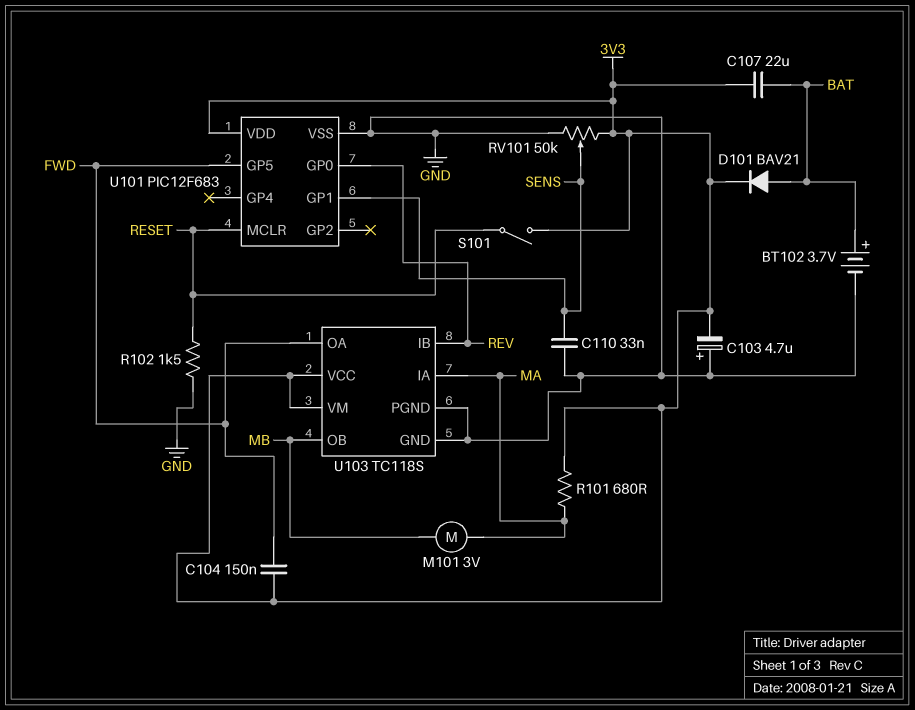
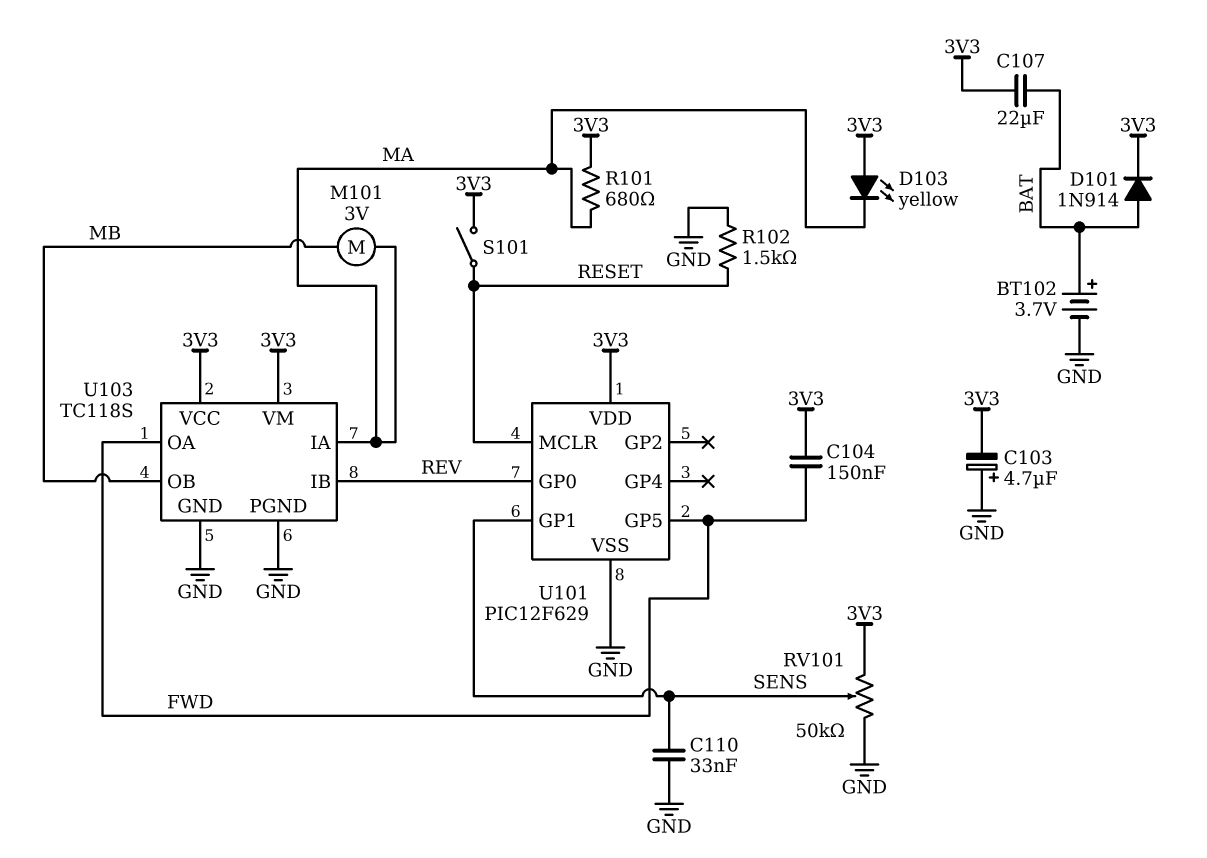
D101: diode BAV21 (A BAT, K 3V3) -> diode 1N914 (A BAT, K 3V3)
D103: none -> LED yellow (A 3V3, K MA)
U101: PIC12F683 -> PIC12F629

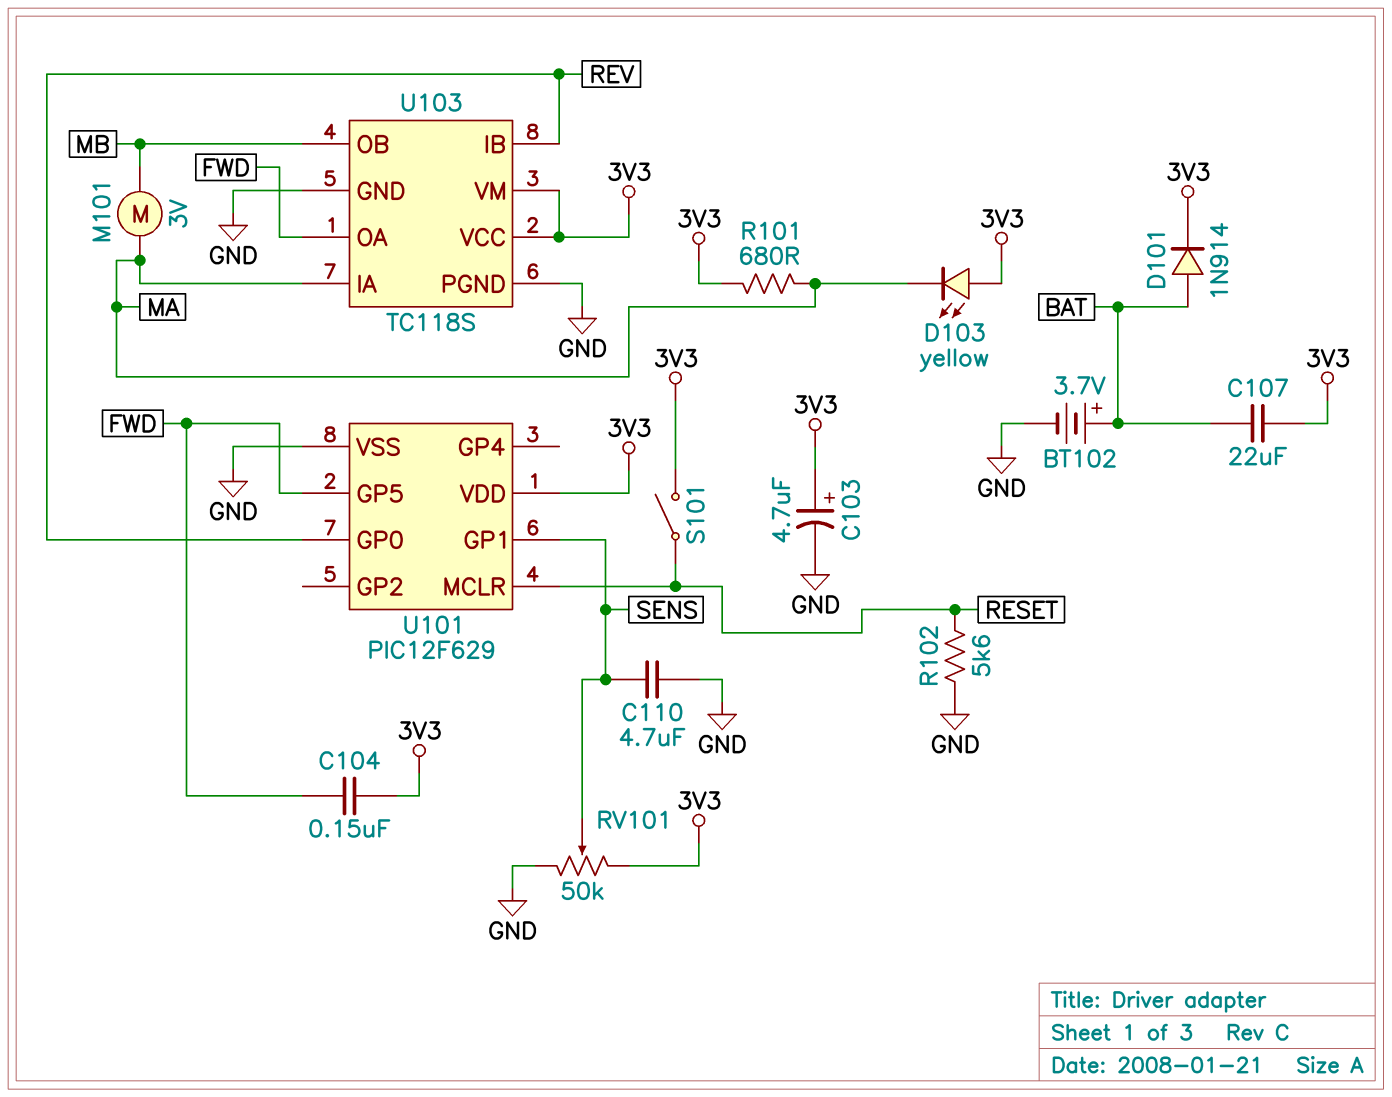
C103: 4.7uF (plus GND, minus 3V3) -> 4.7uF (plus 3V3, minus GND)
C110: 33nF (GND, SENS) -> 4.7uF (GND, SENS)
R102: 1.5k (GND, RESET) -> 5.6k (GND, RESET)

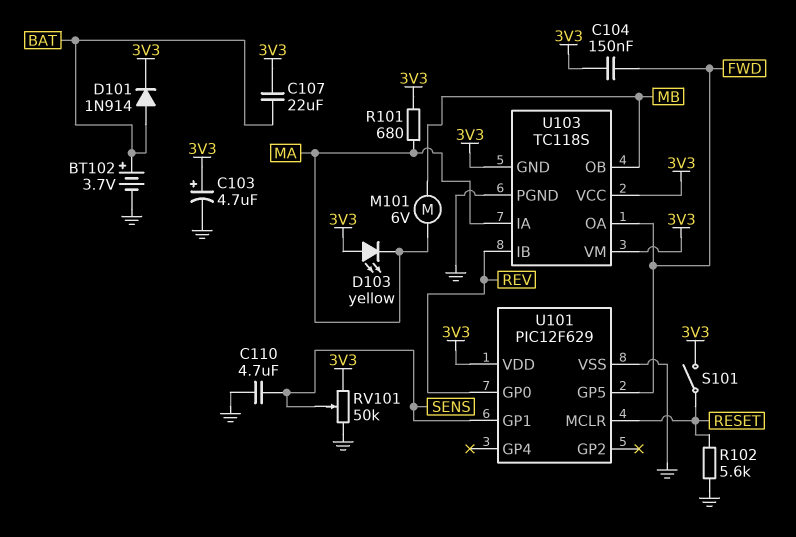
M101: motor 3V (MA, MB) -> motor 6V (MA, MB)
U103 pin GND: GND -> 3V3

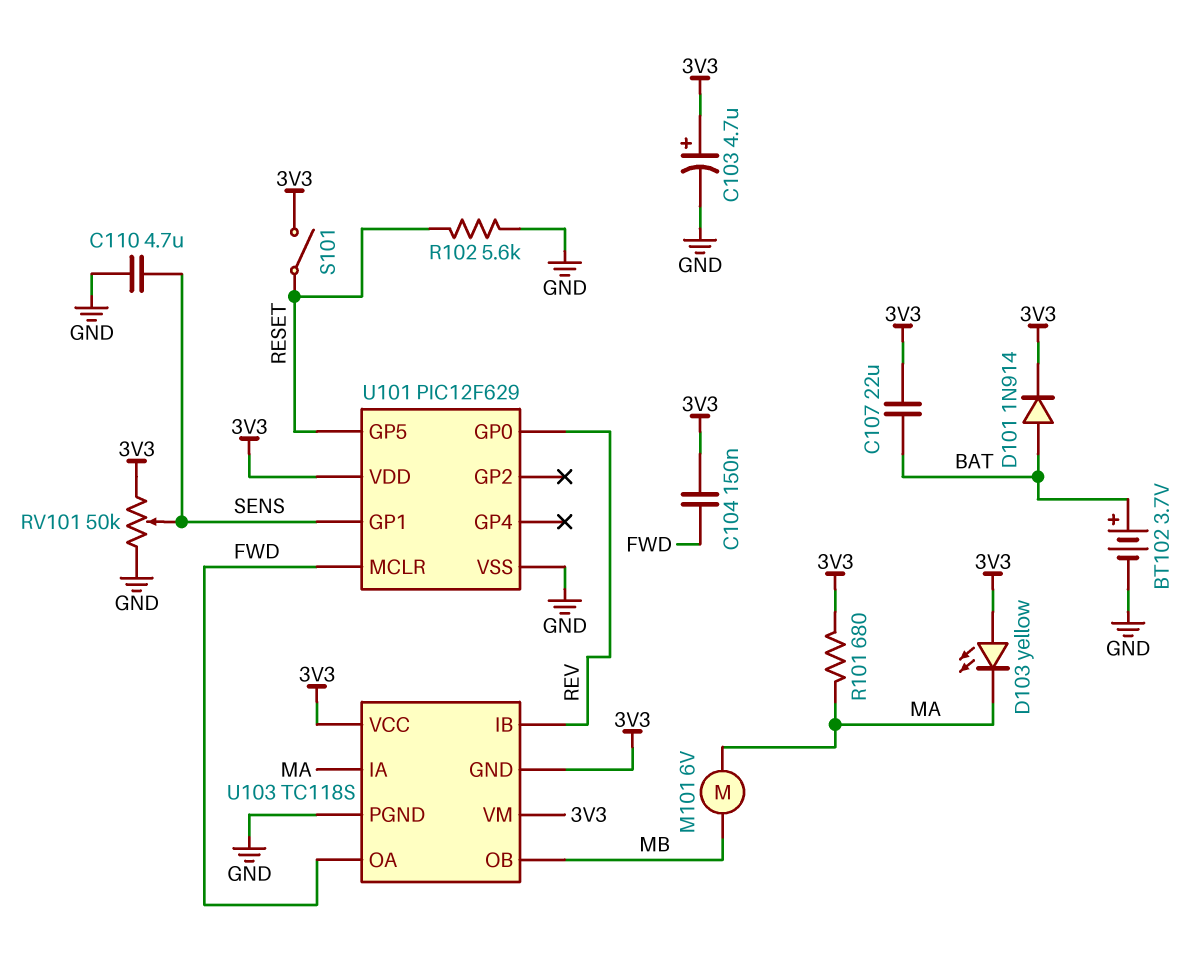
U101 pin GP5: FWD -> RESET
U101 pin MCLR: RESET -> FWD

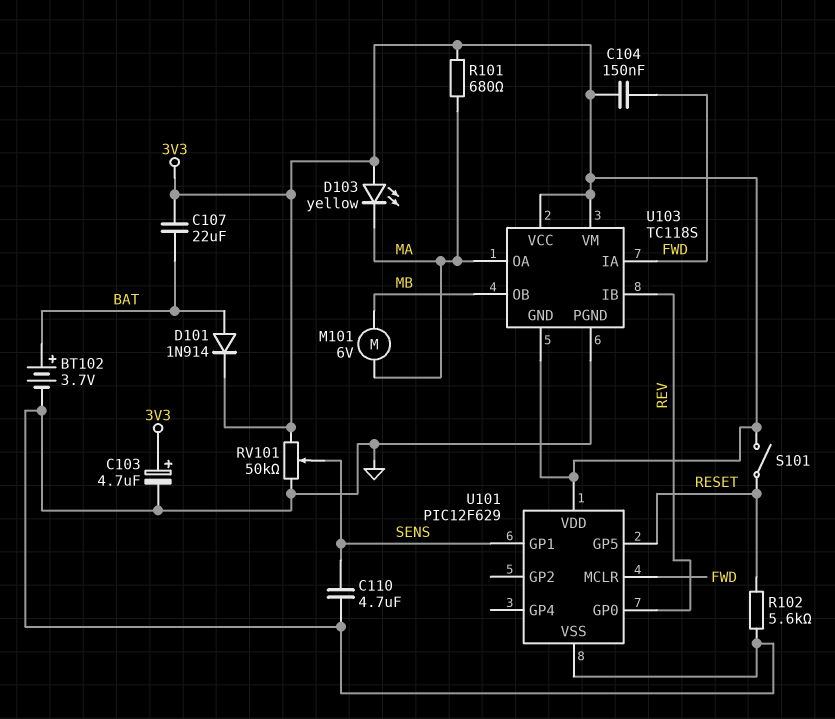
U103 pin IA: MA -> FWD
U103 pin OA: FWD -> MA

